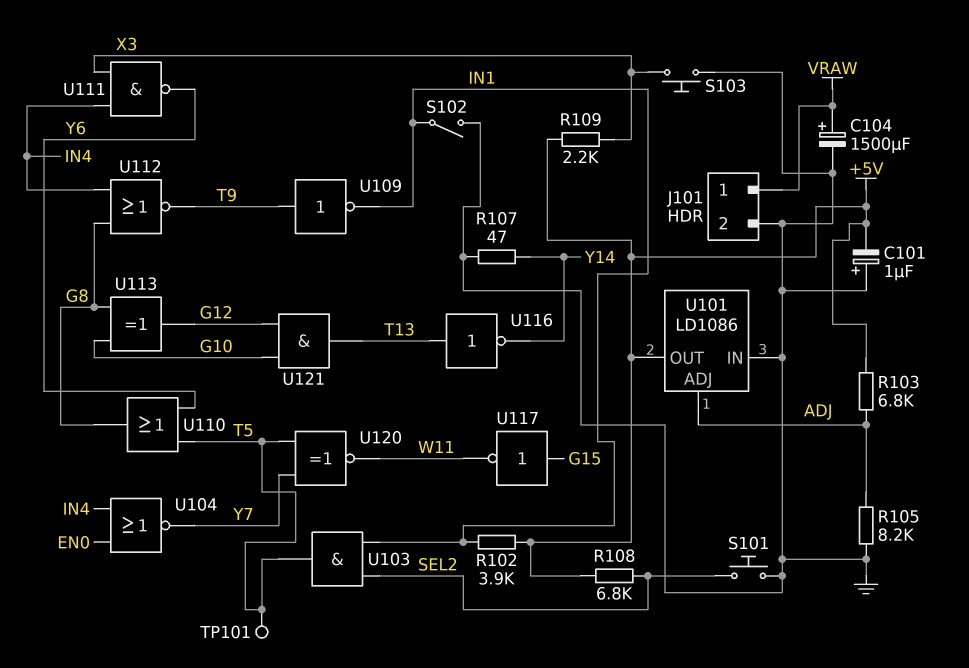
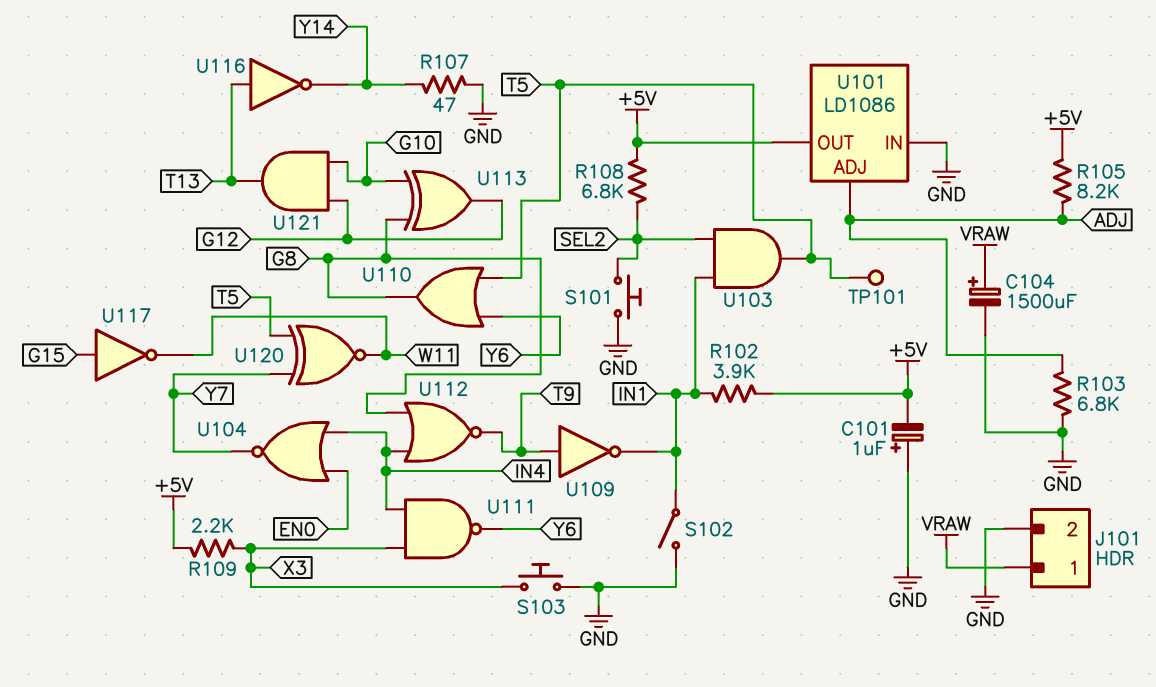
R103: 6.8k (+5V, ADJ) -> 6.8k (ADJ, GND)
R105: 8.2k (ADJ, GND) -> 8.2k (+5V, ADJ)

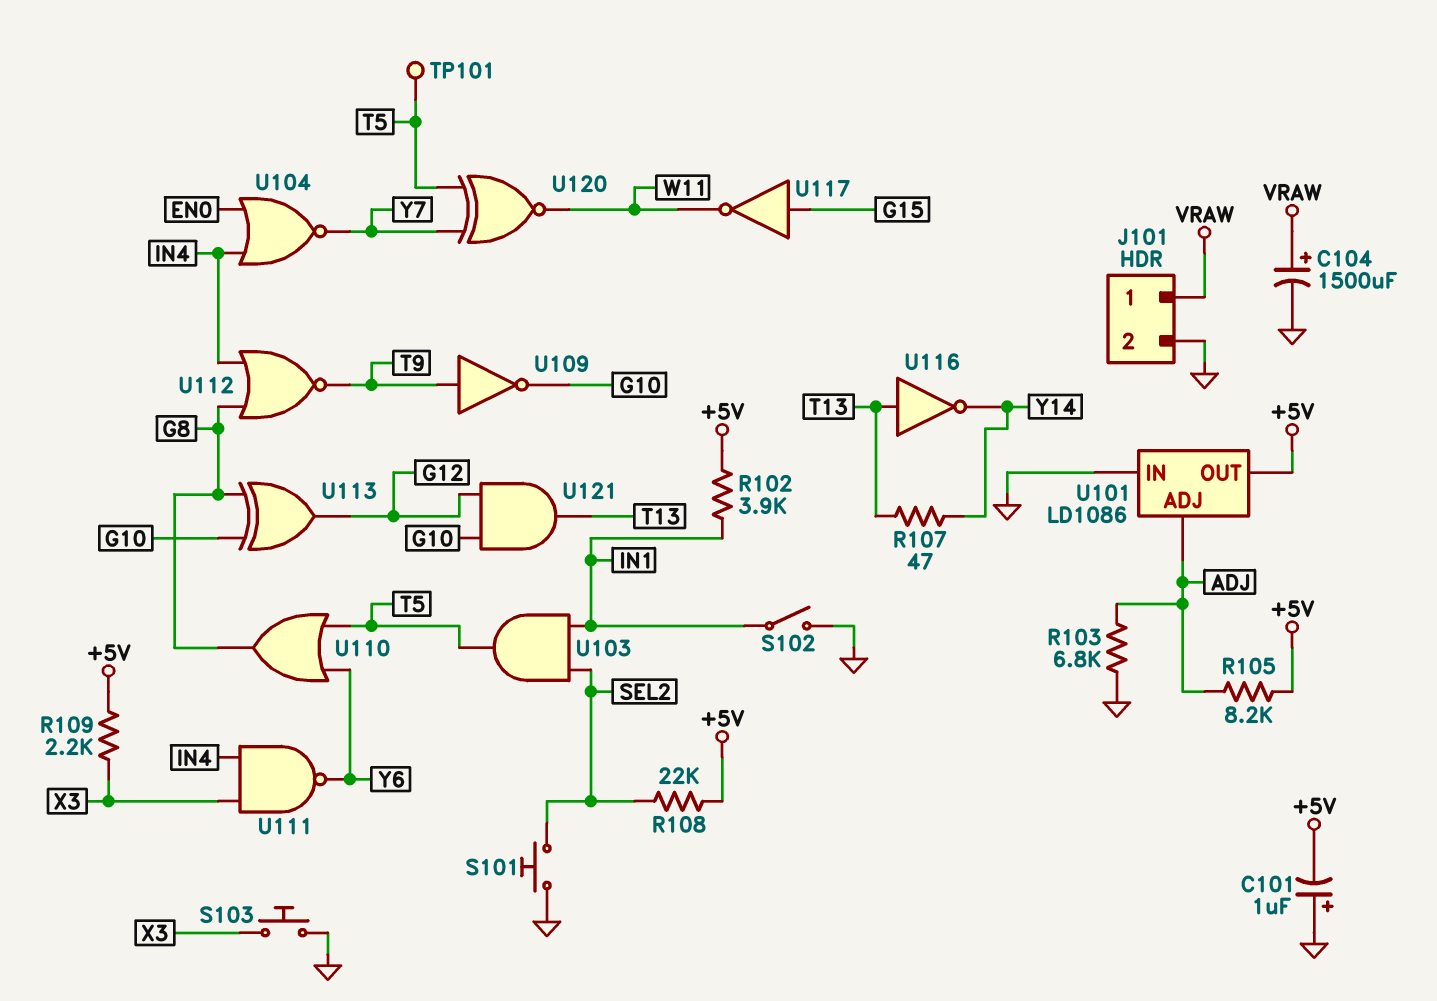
R107: 47 (GND, Y14) -> 47 (T13, Y14)
R108: 6.8k (+5V, SEL2) -> 22k (+5V, SEL2)
U109: NOT (in T9, out IN1) -> NOT (in T9, out G10)

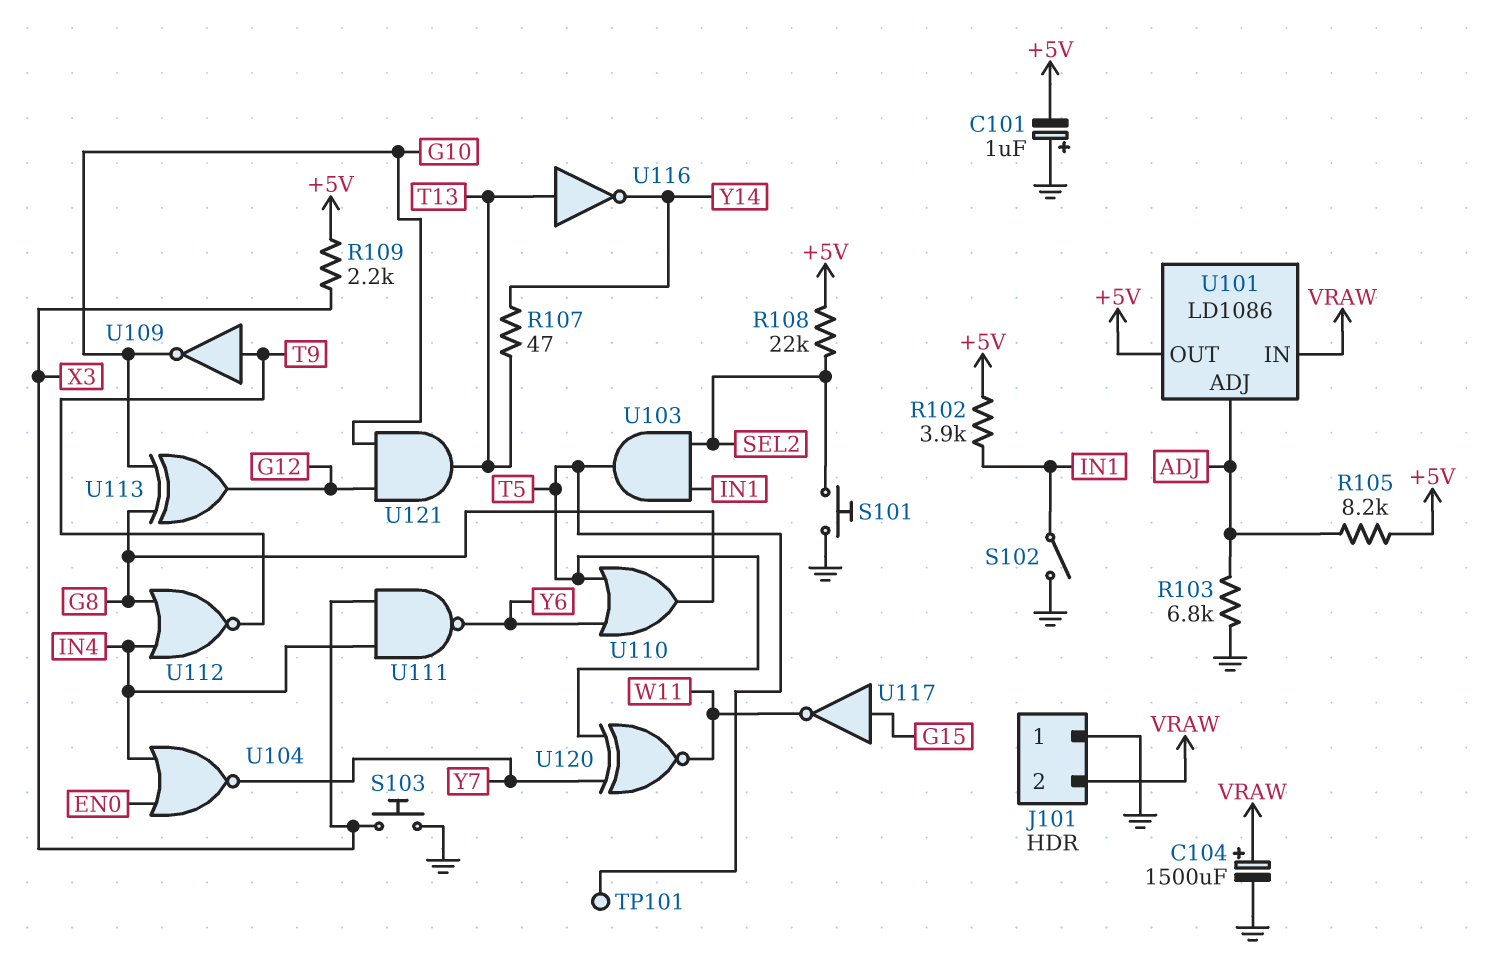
J101 pin 1: VRAW -> GND
J101 pin 2: GND -> VRAW
U101 pin IN: GND -> VRAW

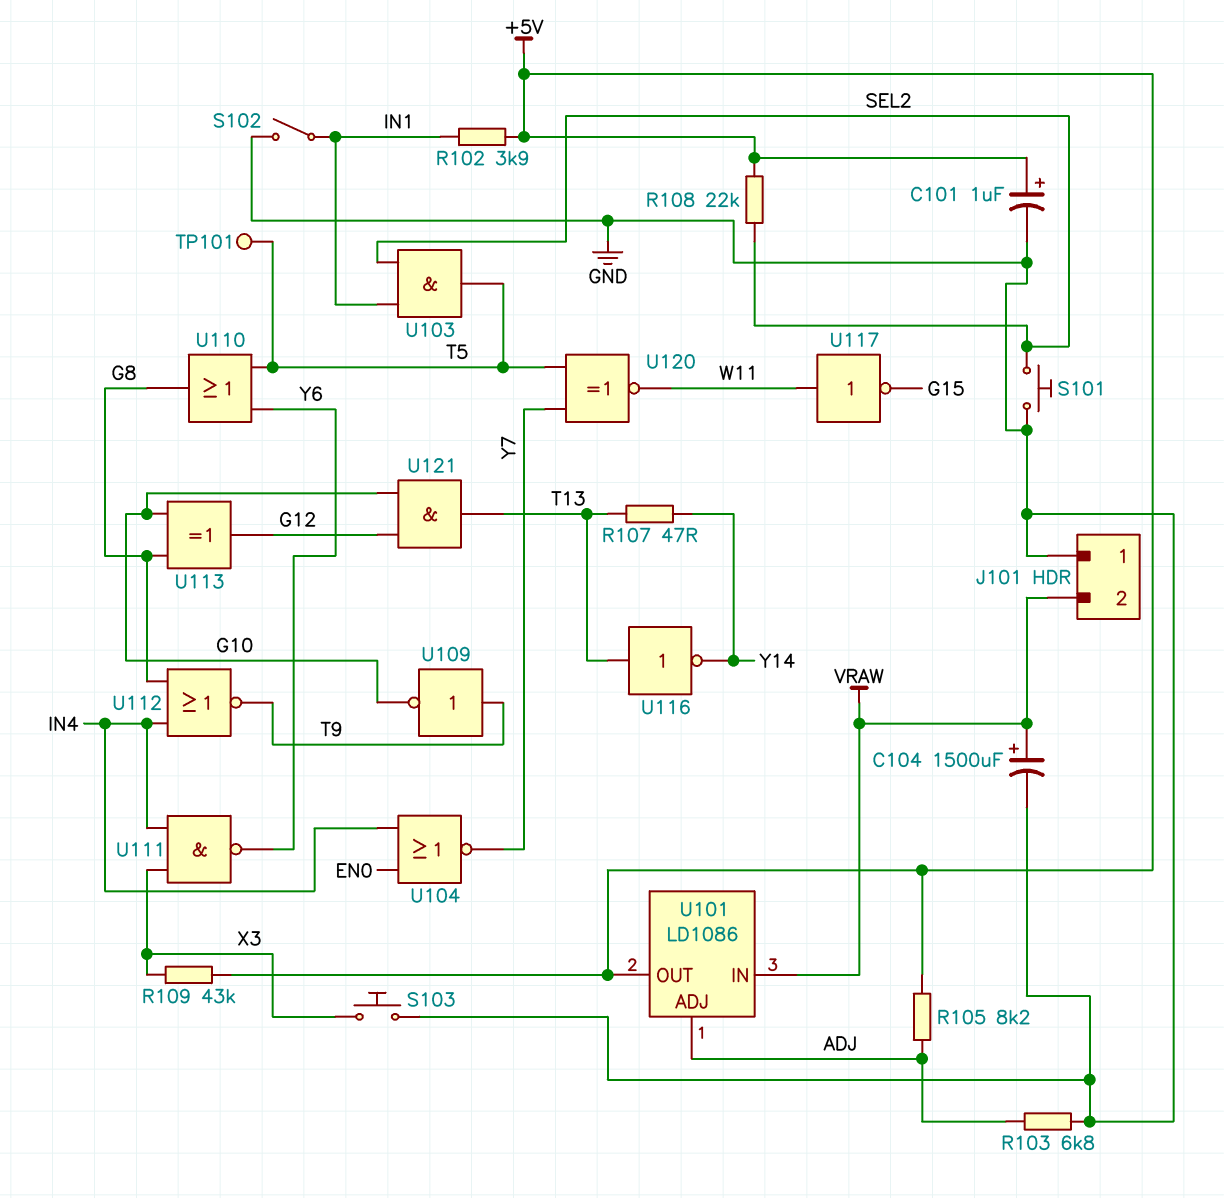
C101: 1uF (plus GND, minus +5V) -> 1uF (plus +5V, minus GND)
R109: 2.2k (+5V, X3) -> 43k (+5V, X3)
U117: NOT (in G15, out W11) -> NOT (in W11, out G15)

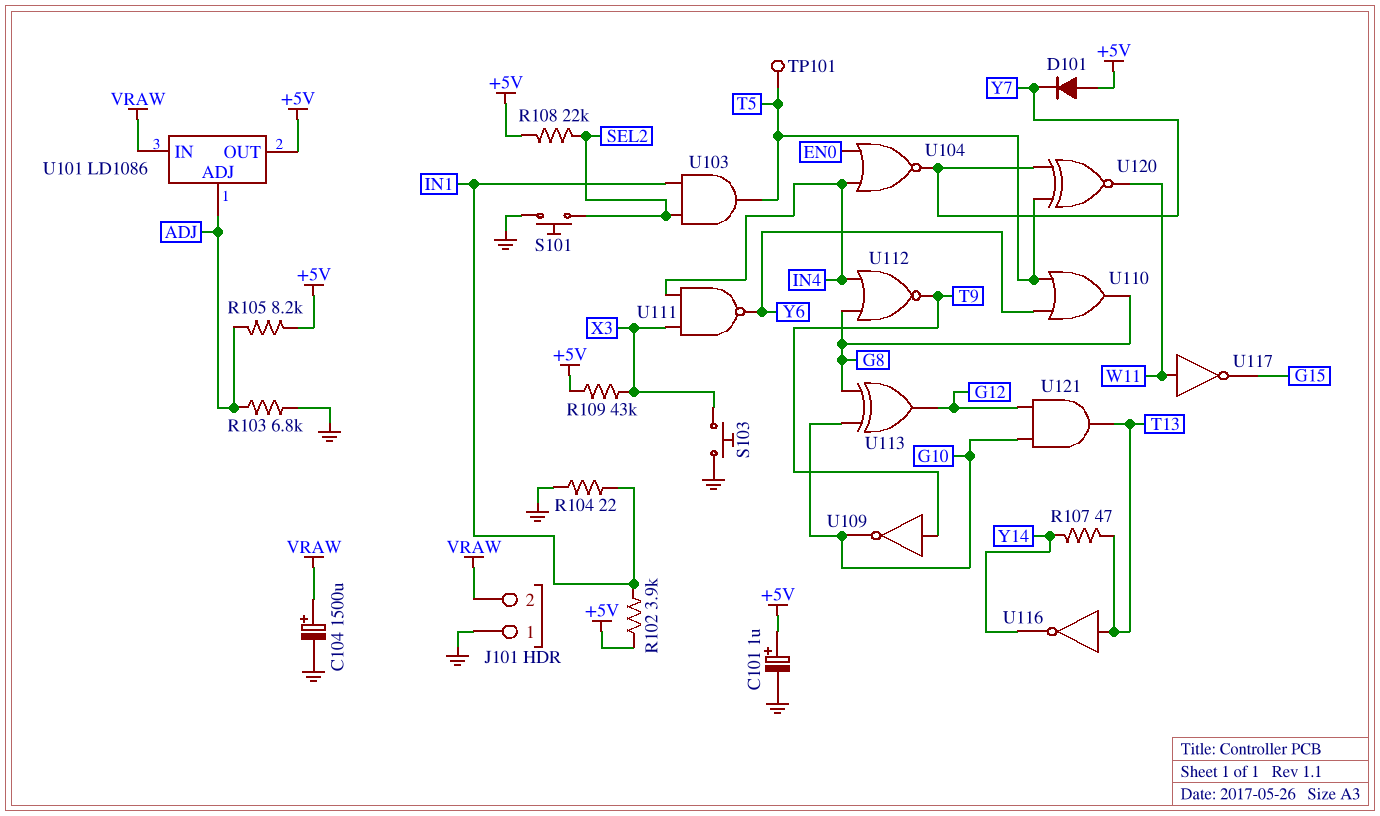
D101: none -> diode (A +5V, K Y7)
R104: none -> 22 (GND, IN1)
S102: switch (GND, IN1) -> none

